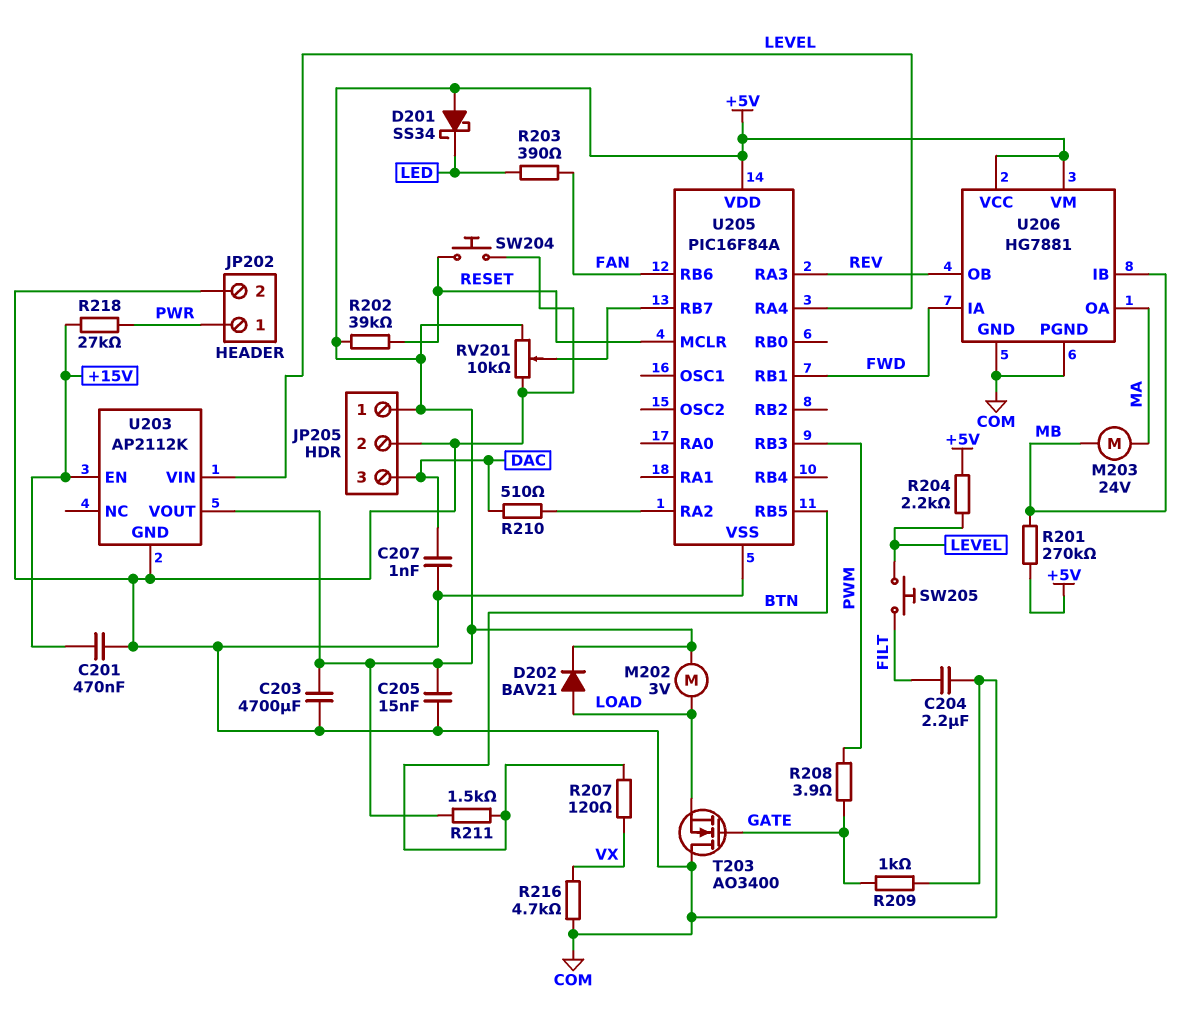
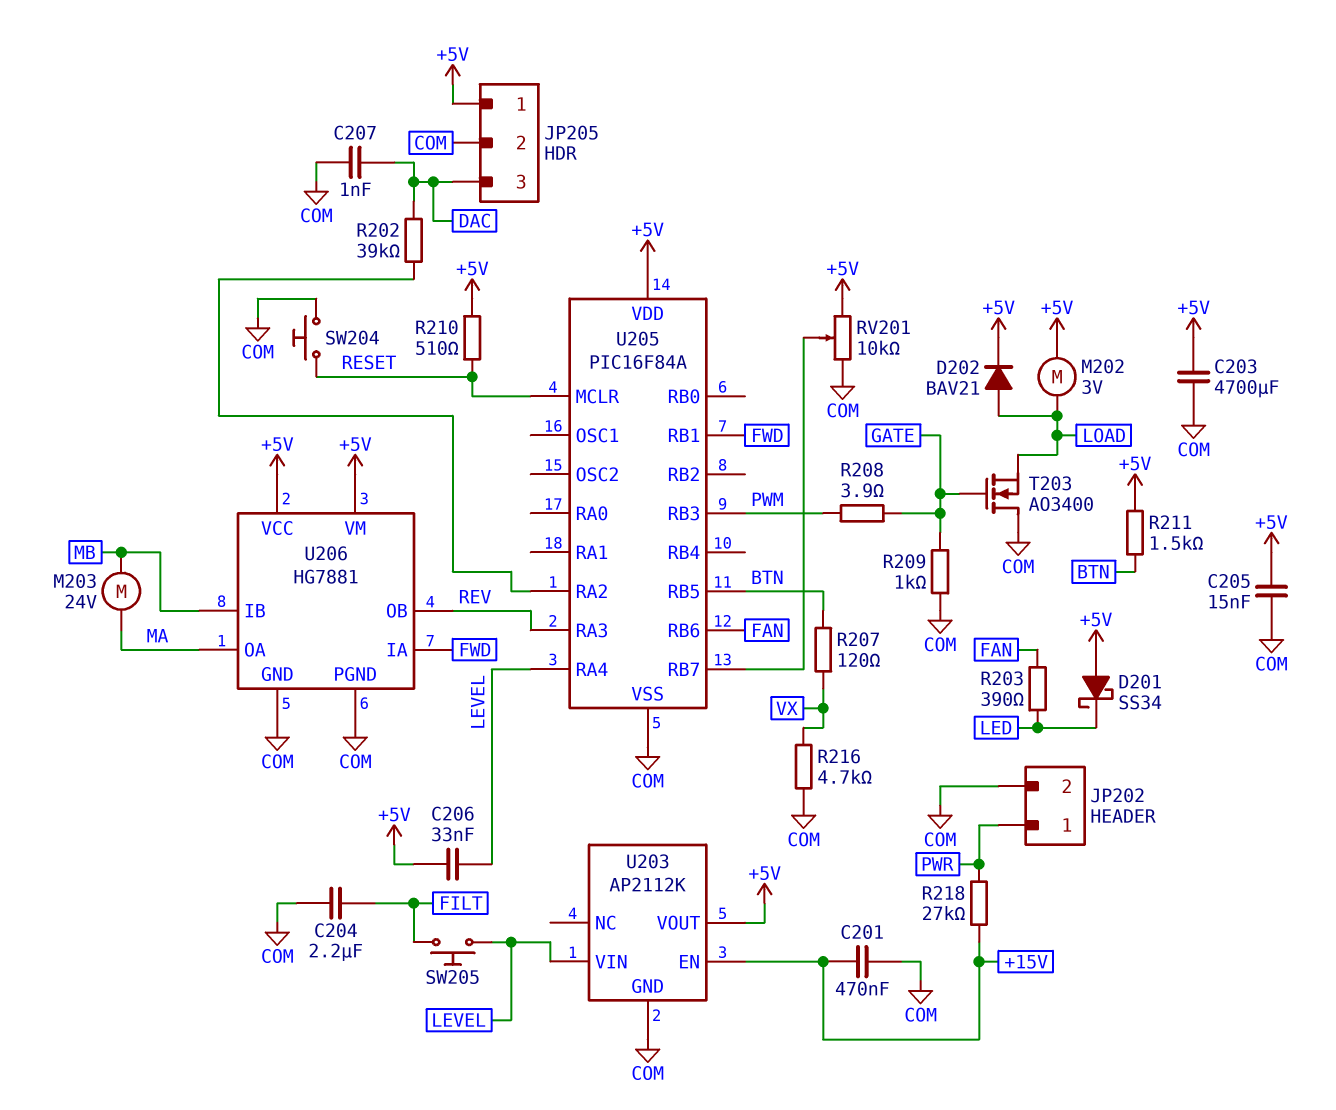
C206: none -> 33nF (+5V, LEVEL)
R201: 270k (+5V, MB) -> none
R202: 39k (+5V, RESET) -> 39k (DAC, U205/RA2)
R204: 2.2k (+5V, LEVEL) -> none
R210: 510 (DAC, U205/RA2) -> 510 (+5V, RESET)

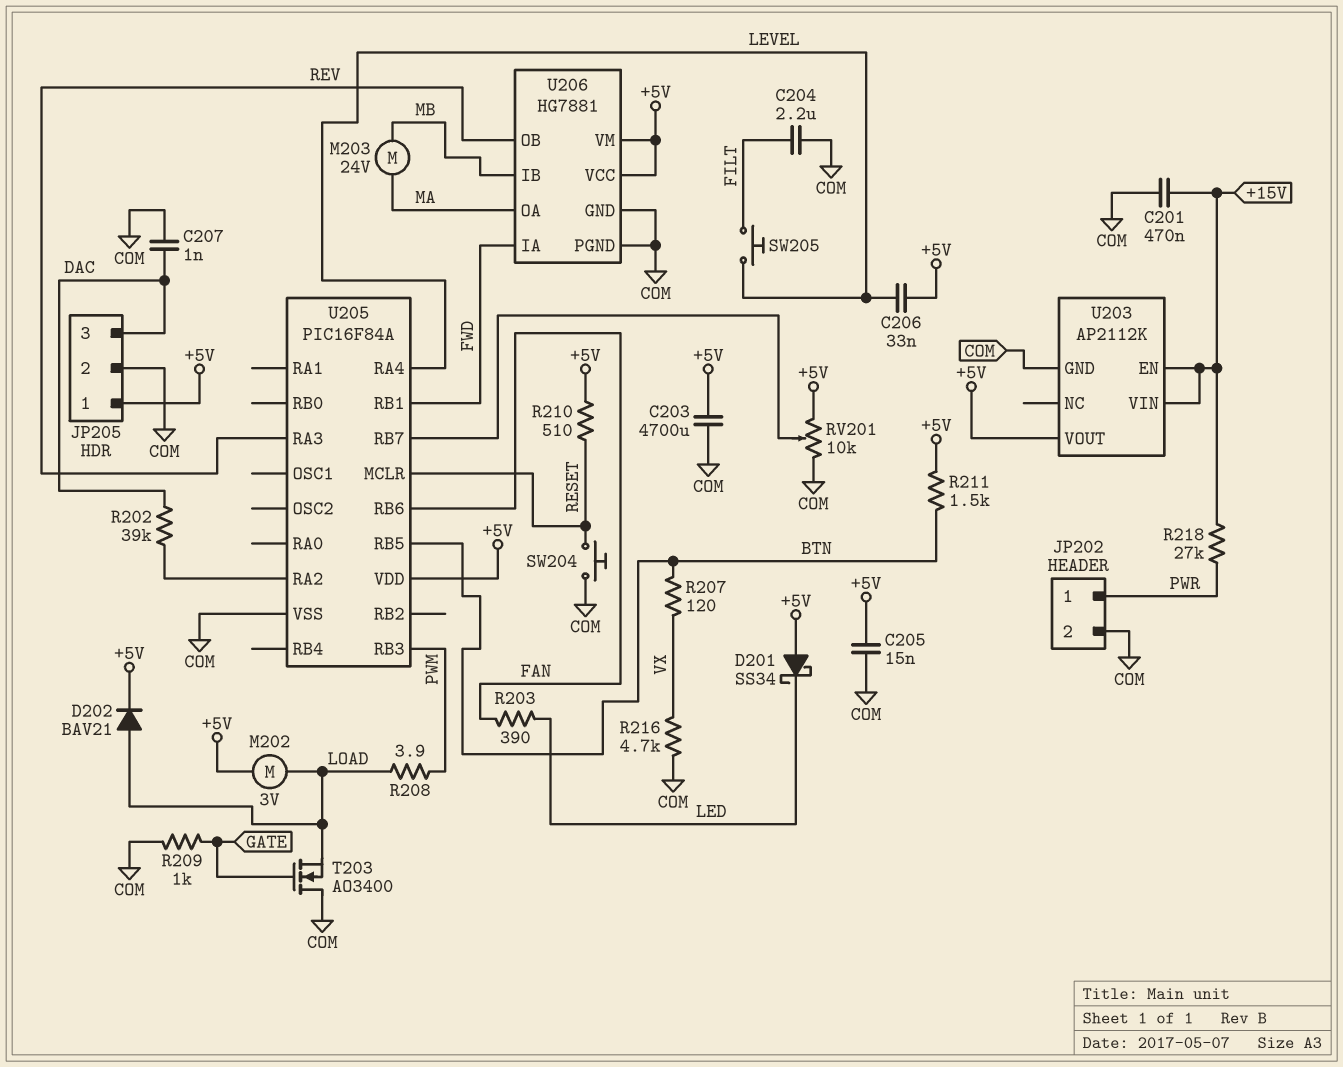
R208: 3.9 (GATE, PWM) -> 3.9 (LOAD, PWM)
U203 pin VIN: LEVEL -> +15V

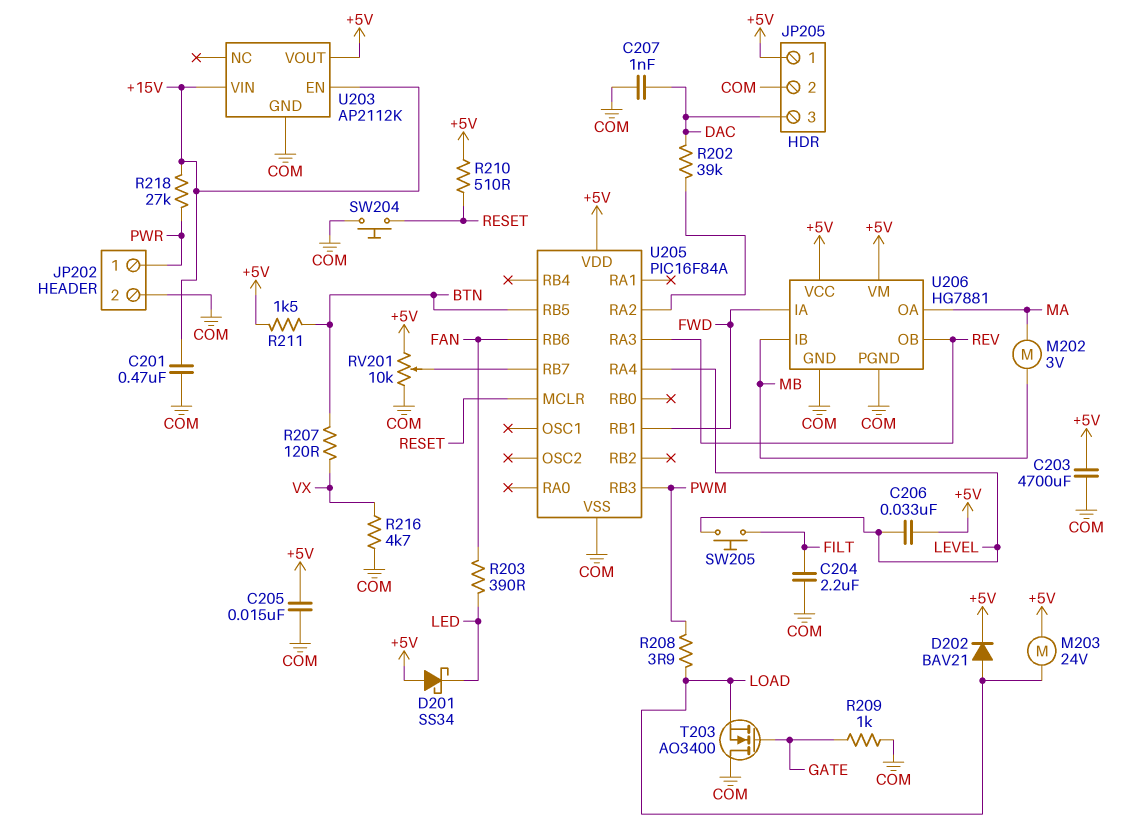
M202: motor 3V (+5V, LOAD) -> motor 3V (MA, MB)
M203: motor 24V (MA, MB) -> motor 24V (+5V, LOAD)

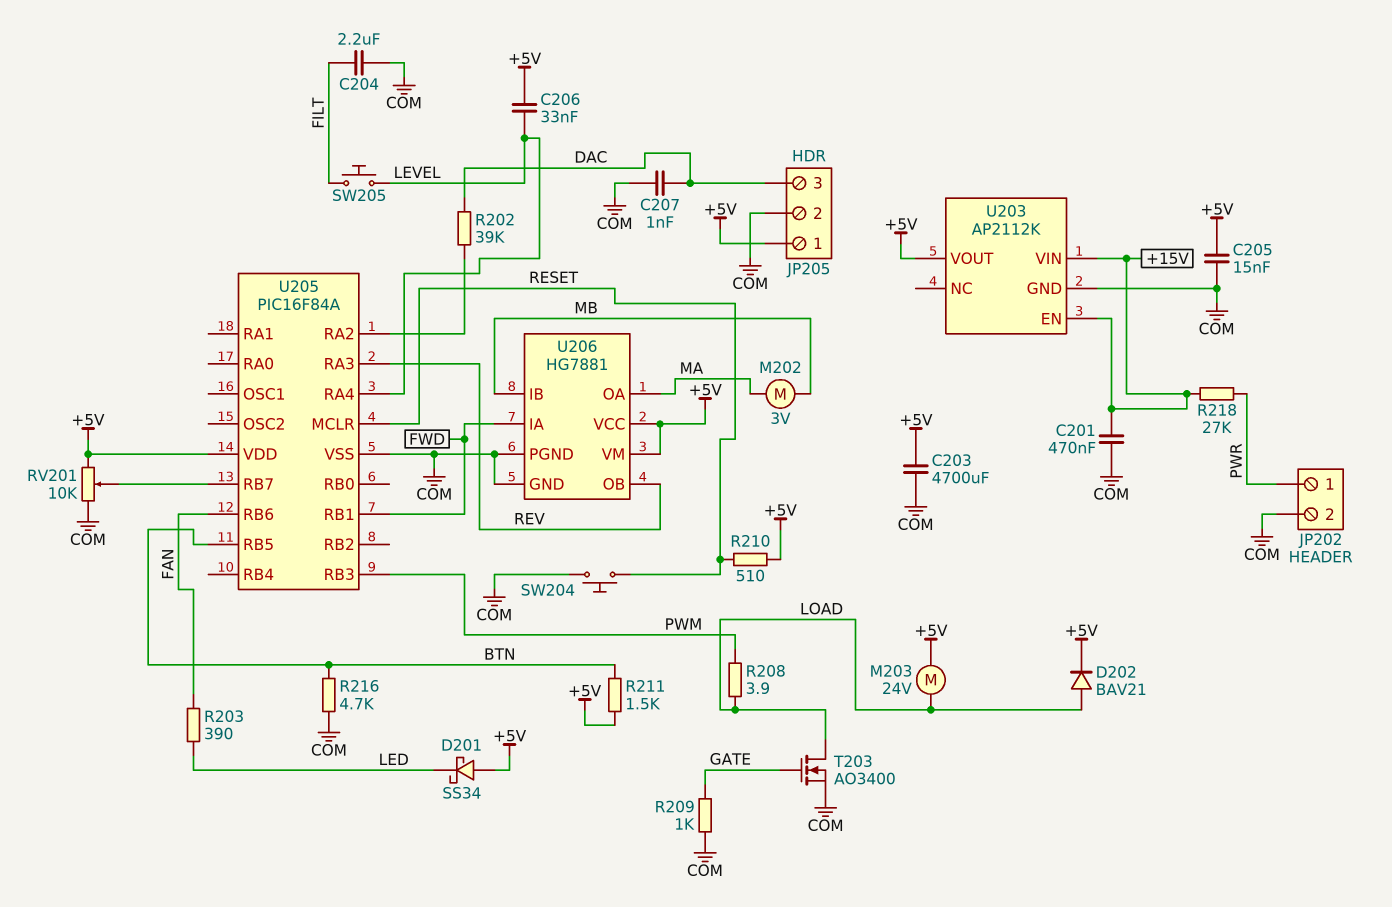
R207: 120 (BTN, VX) -> none
R216: 4.7k (COM, VX) -> 4.7k (BTN, COM)
T203: NMOS AO3400 (G GATE, D COM, S LOAD) -> NMOS AO3400 (G GATE, D LOAD, S COM)

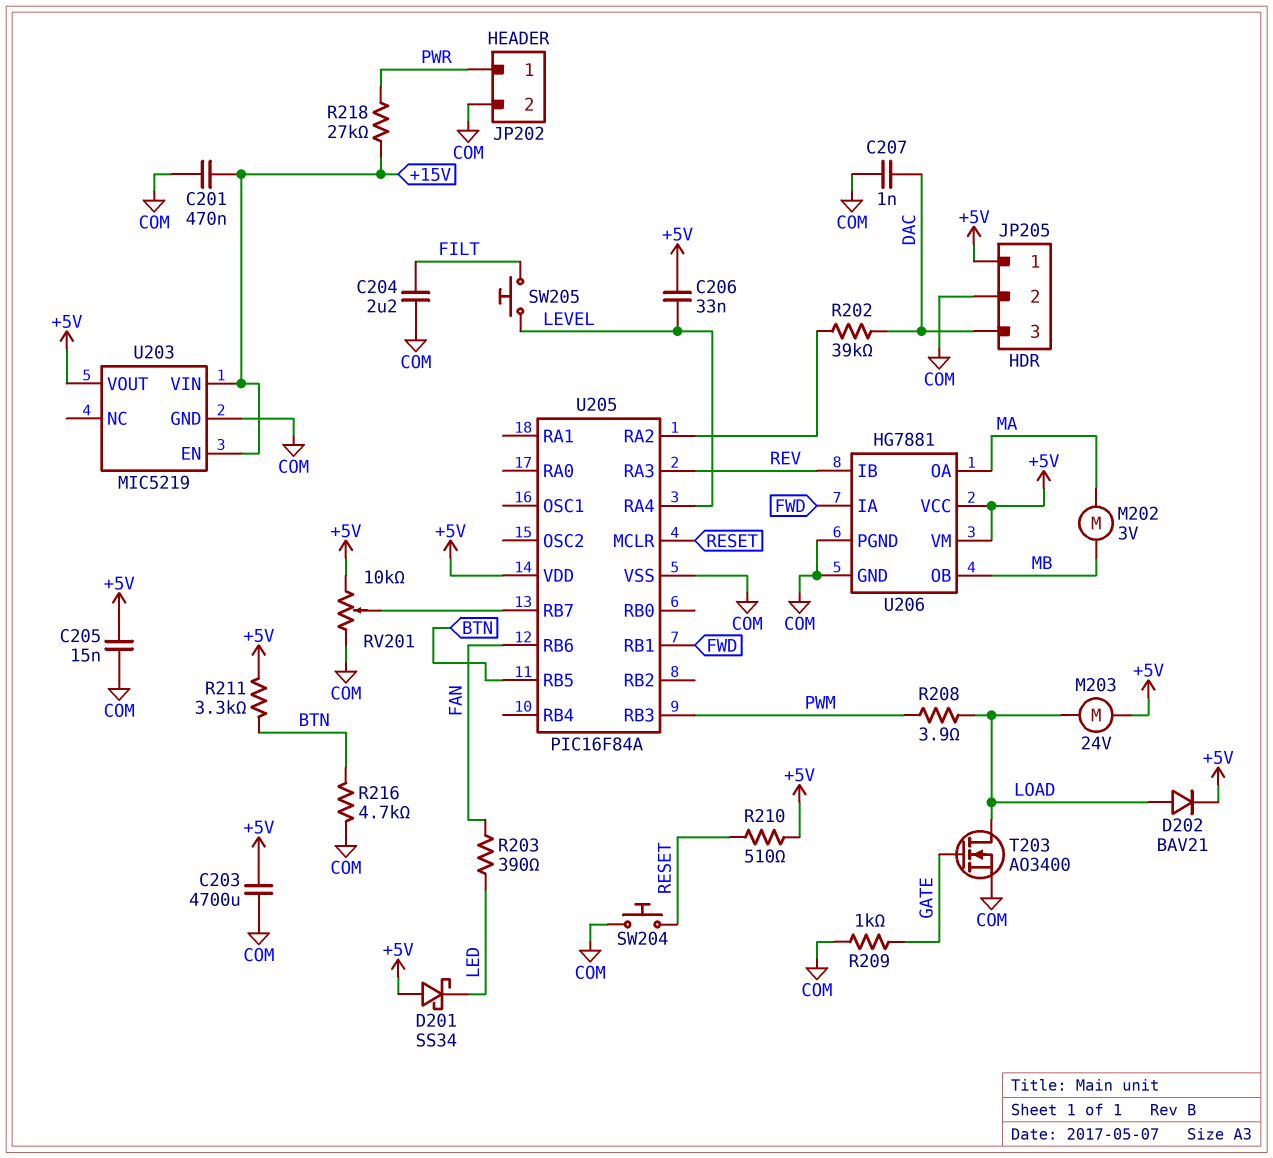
R211: 1.5k (+5V, BTN) -> 3.3k (+5V, BTN)
U203: AP2112K -> MIC5219
U206 pin IB: MB -> REV
U206 pin OB: REV -> MB

